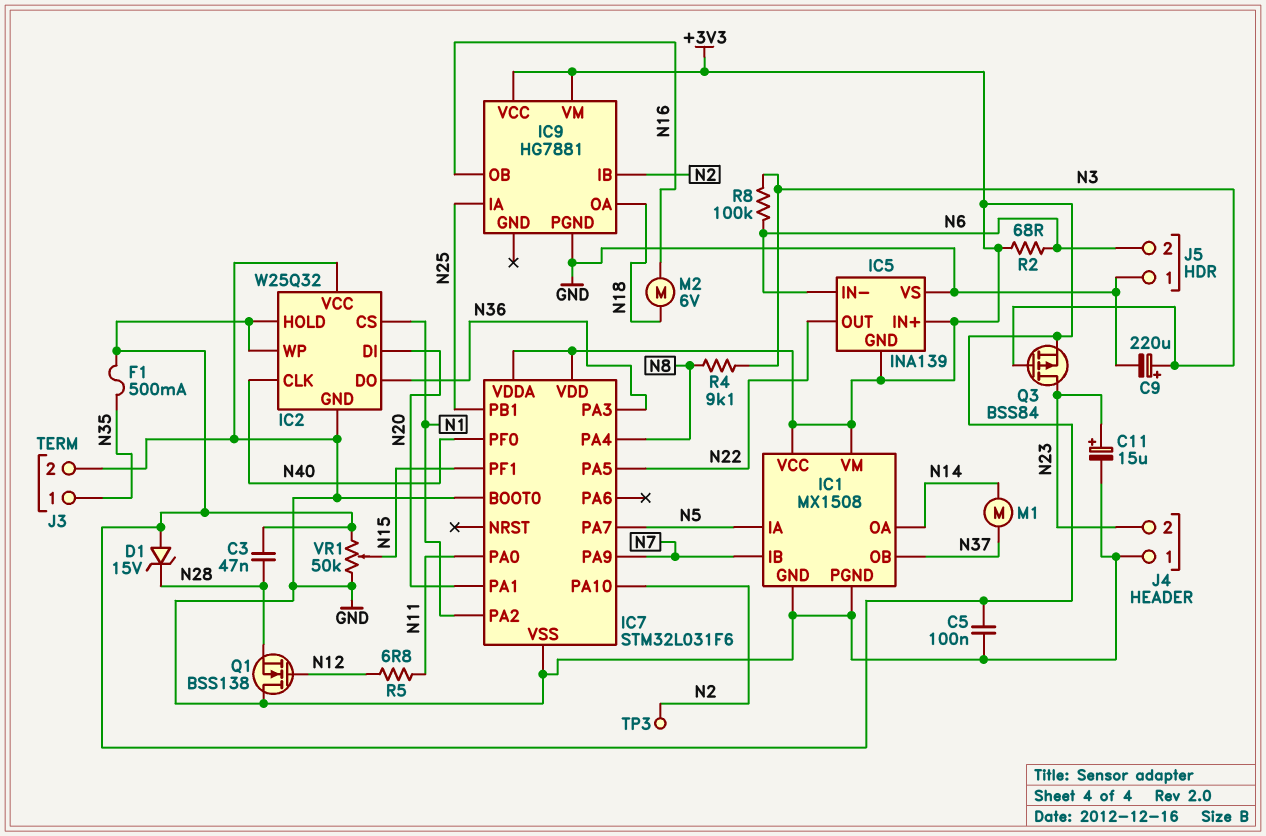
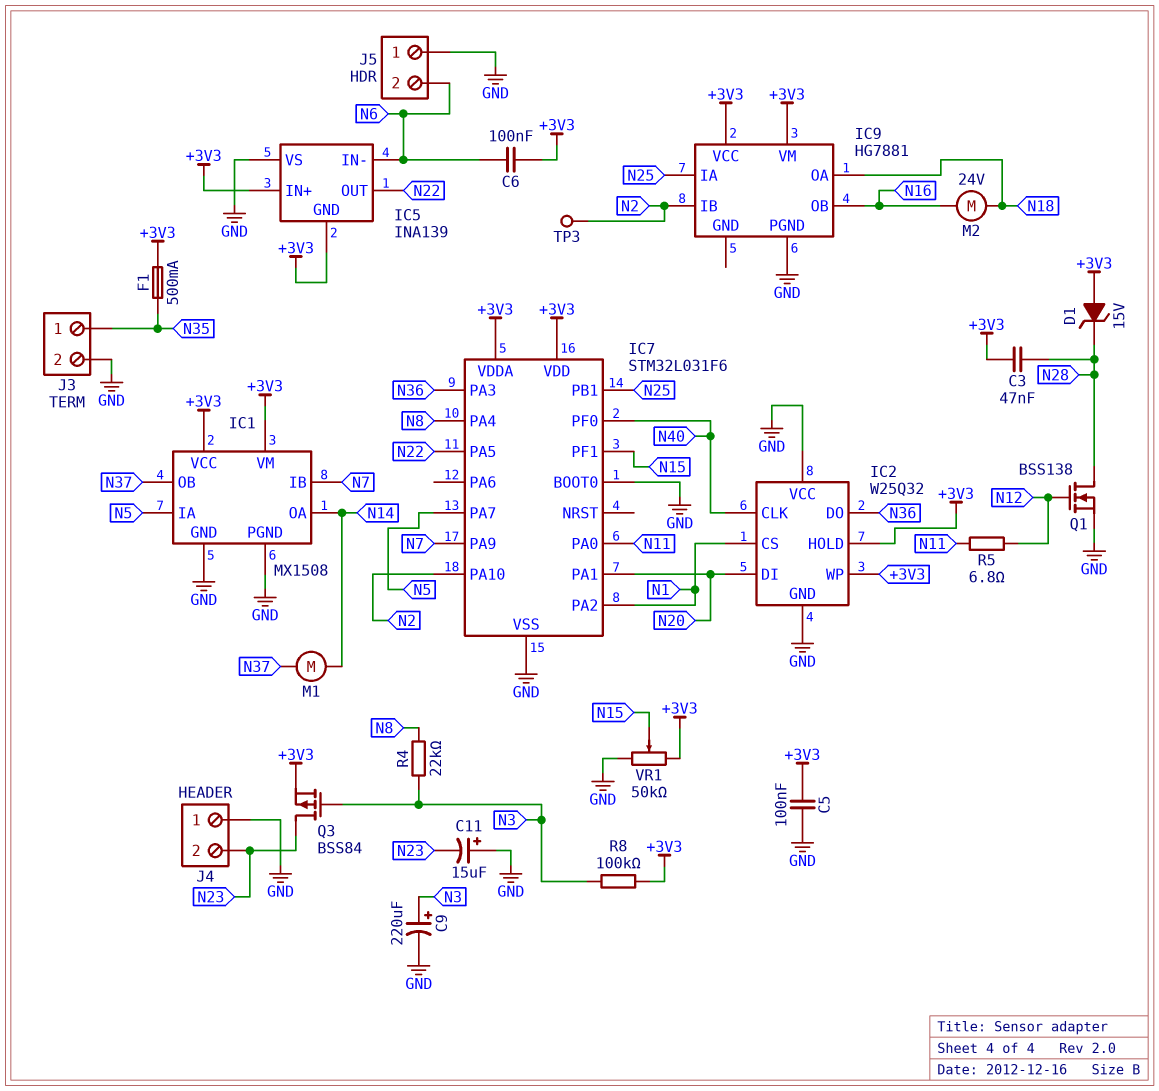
C6: none -> 100nF (+3V3, N6)
C11: 15uF (plus N23, minus GND) -> 15uF (plus GND, minus N23)
M2: motor 6V (N16, N18) -> motor 24V (N16, N18)
Q1: NMOS BSS138 (G N12, D GND, S N28) -> NMOS BSS138 (G N12, D N28, S GND)
R2: 68 (+3V3, N6) -> none
R4: 9.1k (N3, N8) -> 22k (N3, N8)
R8: 100k (N3, N6) -> 100k (+3V3, N3)

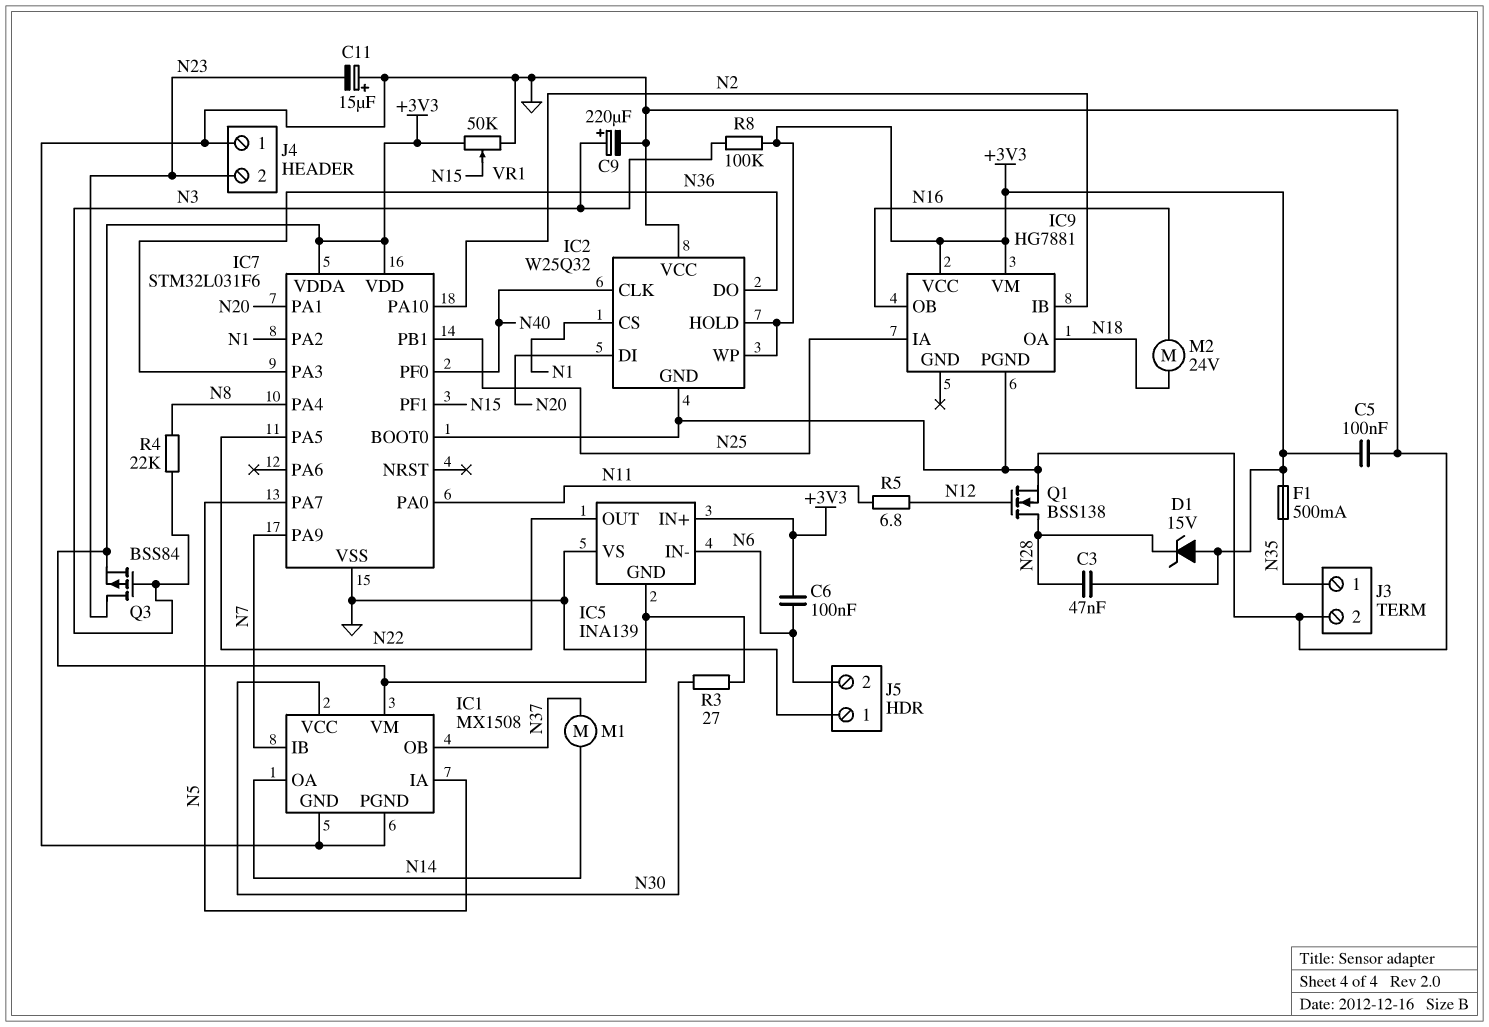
IC1 pin VCC: +3V3 -> N30
R3: none -> 27 (+3V3, N30)
TP3: test point (N2) -> none

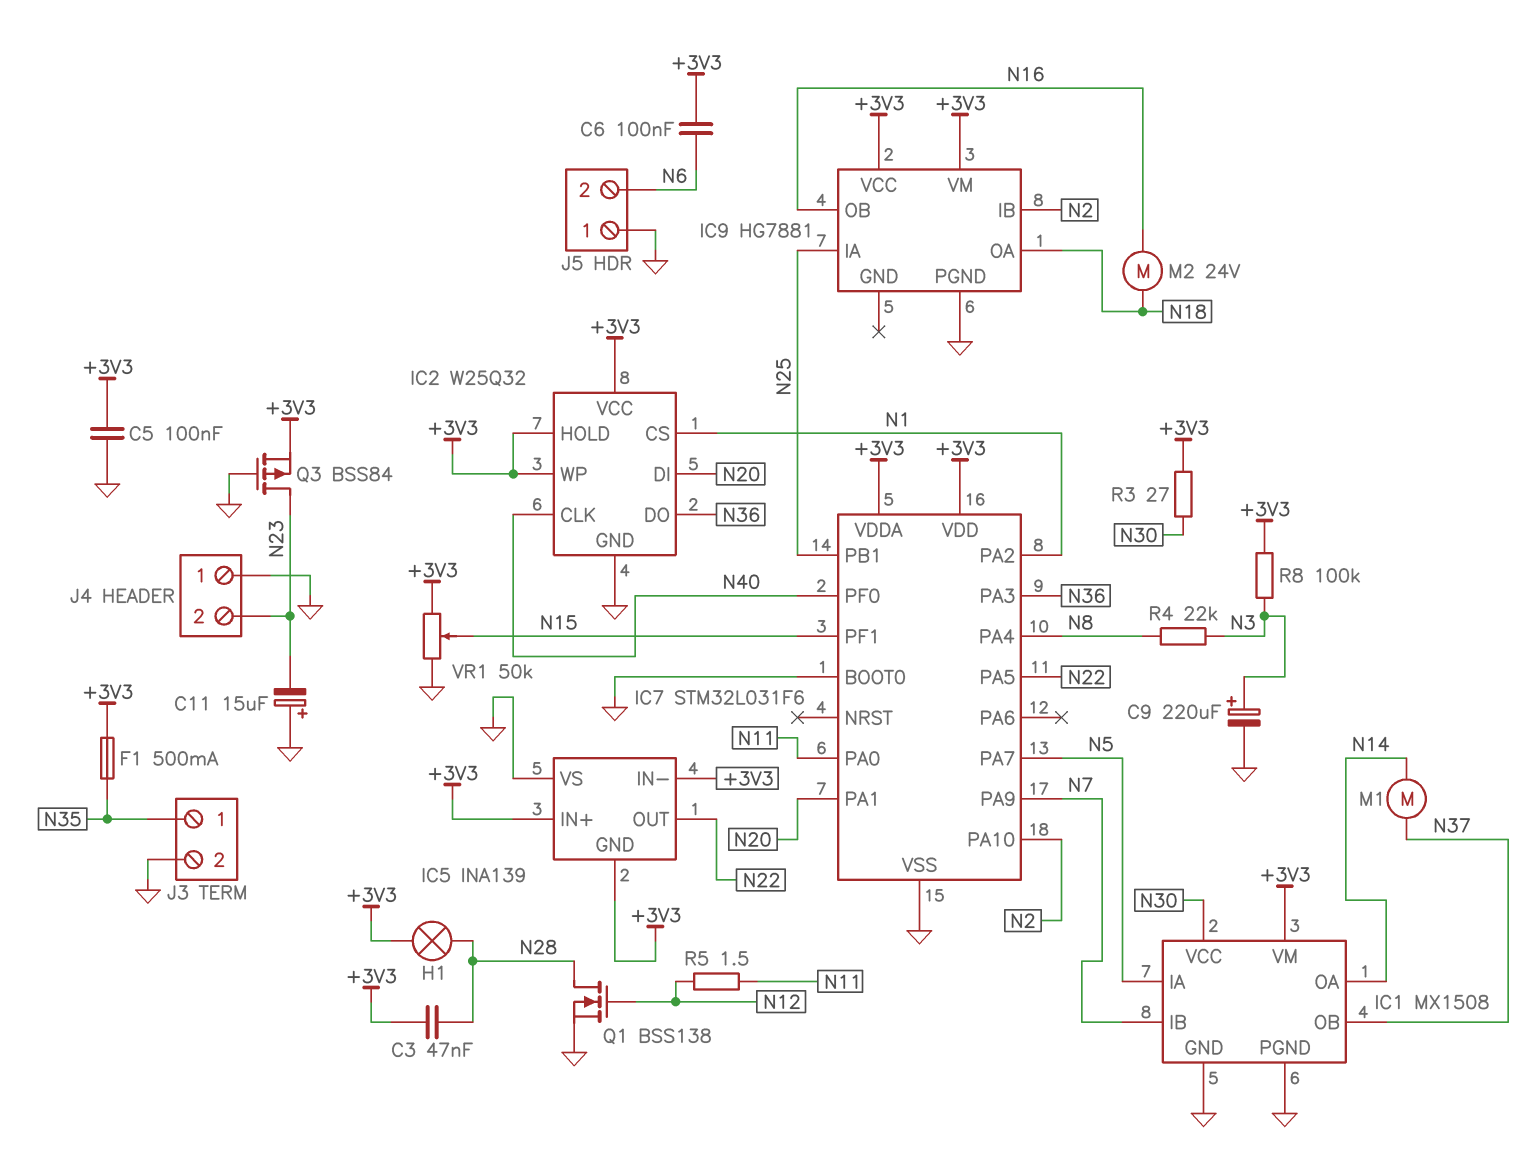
D1: zener 15V (A +3V3, K N28) -> none
H1: none -> lamp (+3V3, N28)
IC2 pin VCC: GND -> +3V3
IC5 pin IN-: N6 -> +3V3
Q3: PMOS BSS84 (G N3, D N23, S +3V3) -> PMOS BSS84 (G GND, D N23, S +3V3)
R5: 6.8 (N11, N12) -> 1.5 (N11, N12)

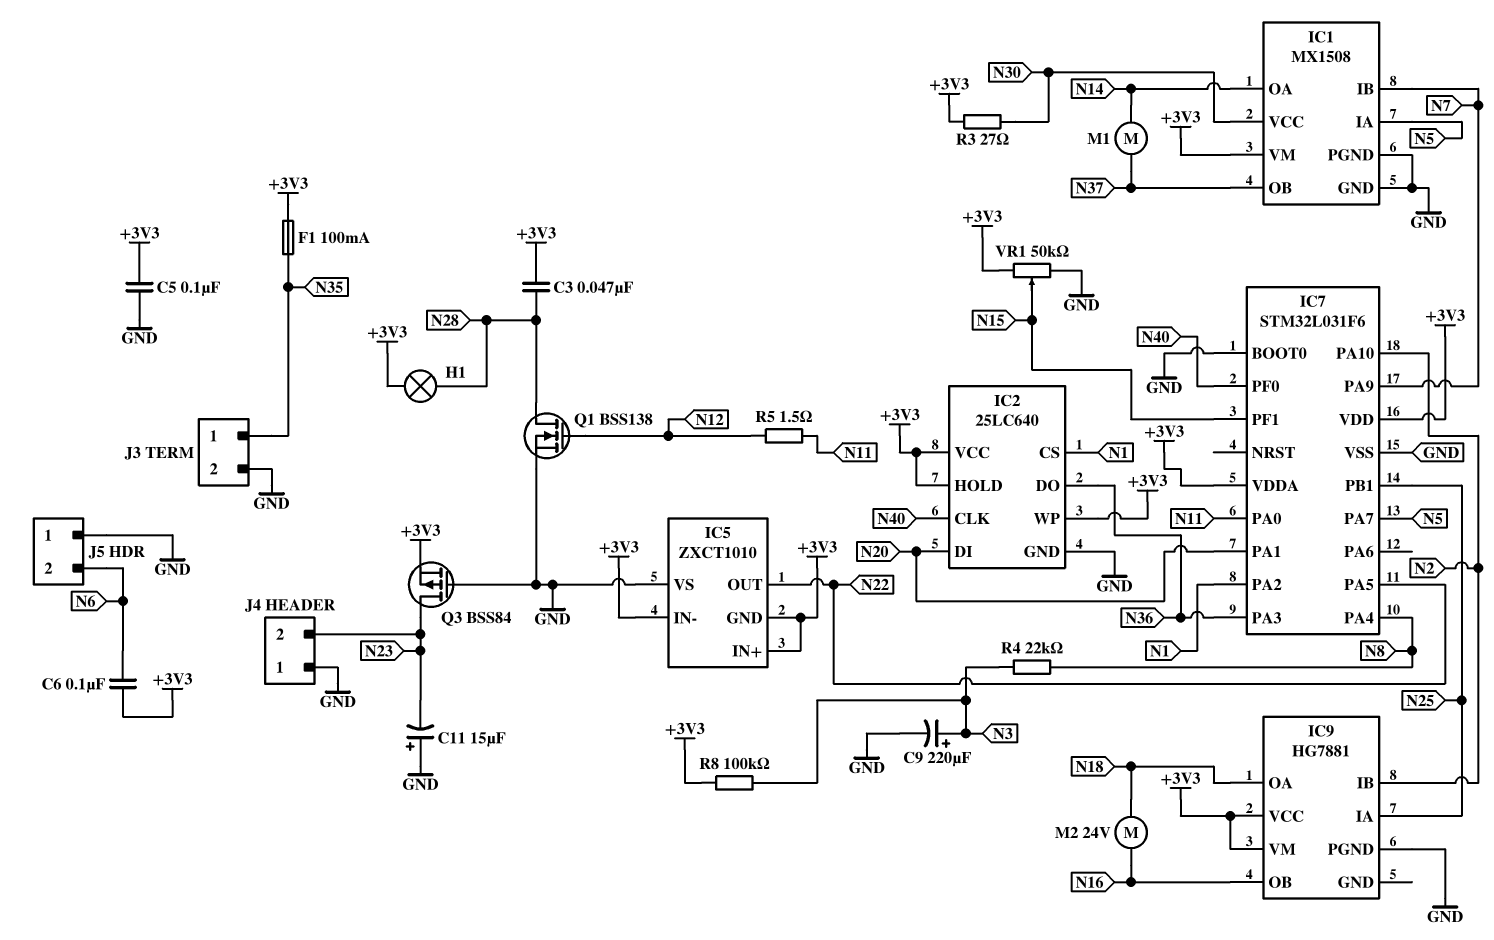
F1: 500mA (+3V3, N35) -> 100mA (+3V3, N35)
IC2: W25Q32 -> 25LC640
IC5: INA139 -> ZXCT1010

